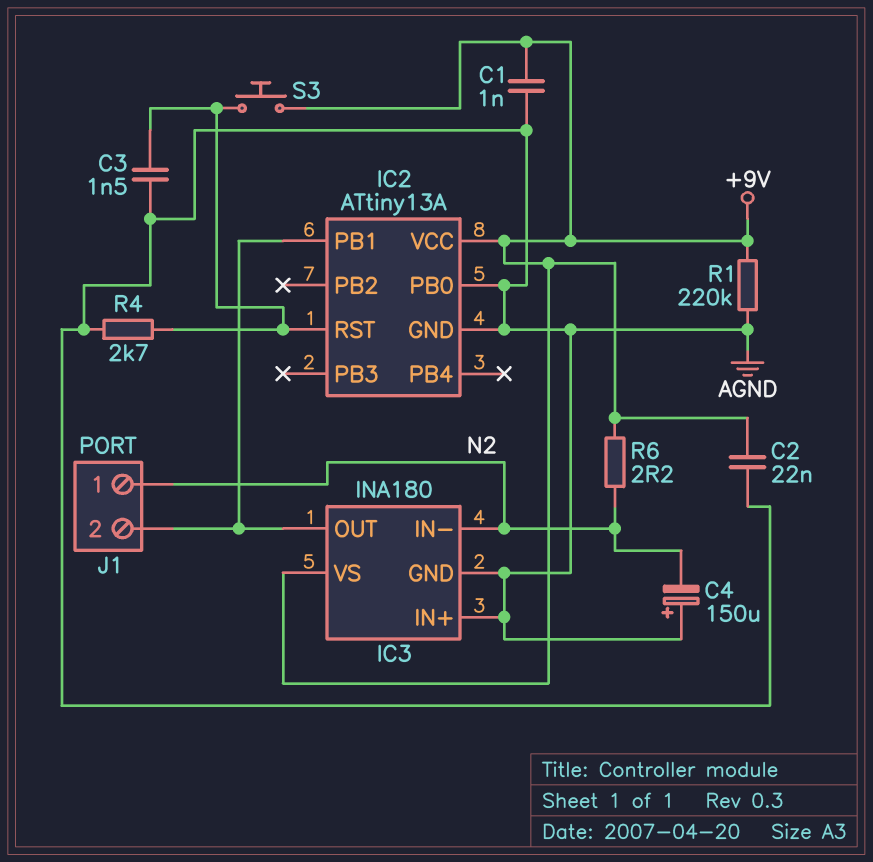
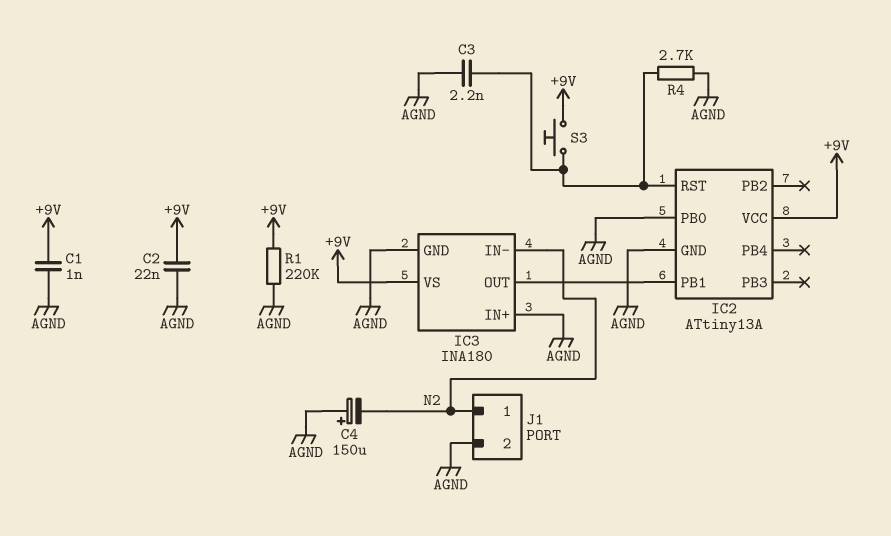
C3: 1.5nF (AGND, IC2/RST) -> 2.2nF (AGND, IC2/RST)
J1 pin 2: IC2/PB1 -> AGND
R6: 2.2 (+9V, N2) -> none

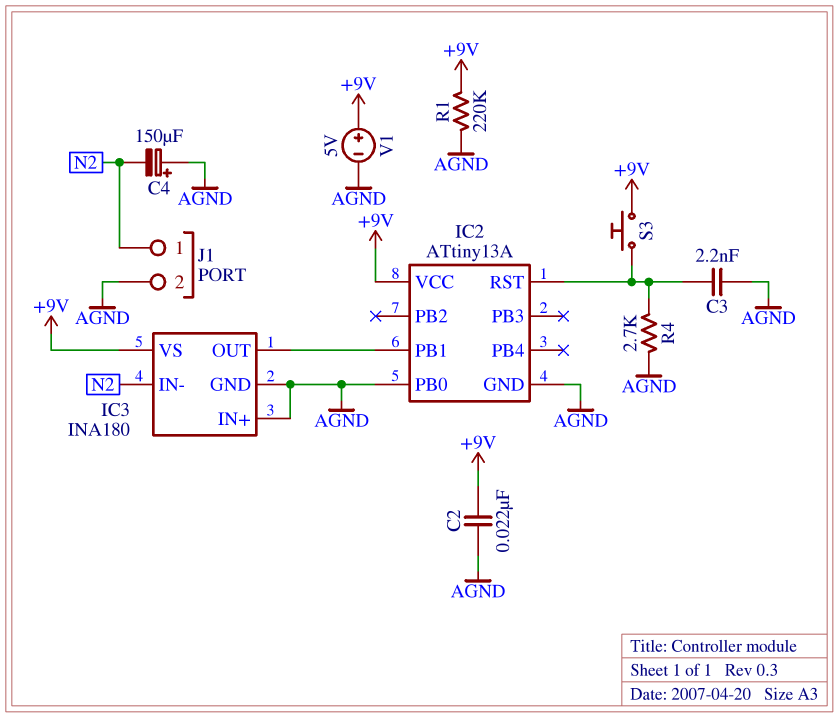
C1: 1nF (+9V, AGND) -> none
V1: none -> 5V (plus +9V, minus AGND)

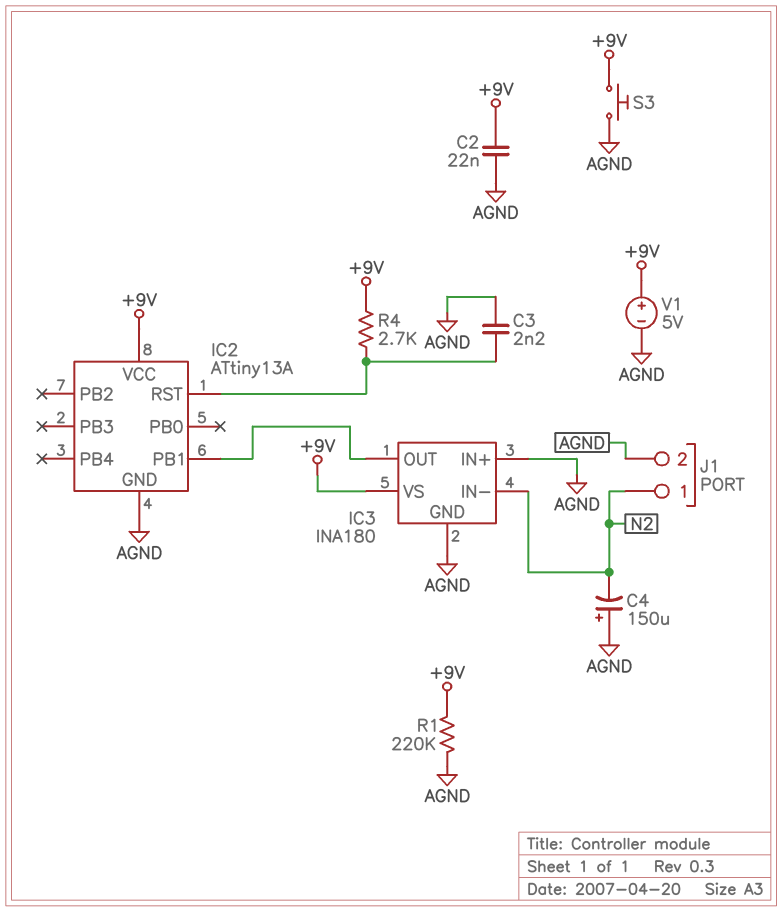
IC2 pin PB0: AGND -> none
R4: 2.7k (AGND, IC2/RST) -> 2.7k (+9V, IC2/RST)
S3: button (+9V, IC2/RST) -> button (+9V, AGND)

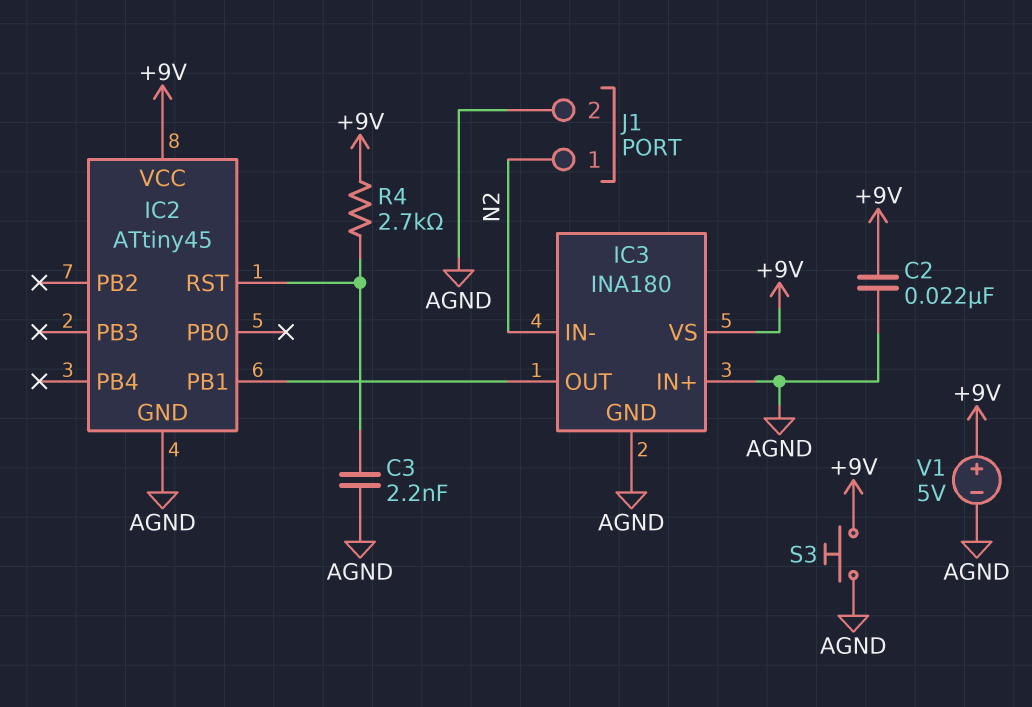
C4: 150uF (plus AGND, minus N2) -> none
IC2: ATtiny13A -> ATtiny45
R1: 220k (+9V, AGND) -> none

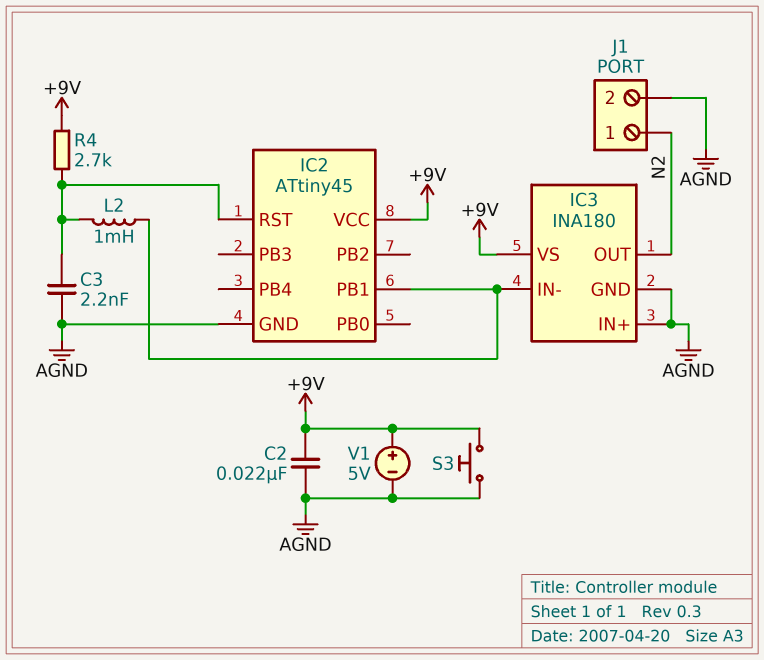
IC3 pin IN-: N2 -> IC2/PB1
IC3 pin OUT: IC2/PB1 -> N2
L2: none -> 1mH (IC2/PB1, IC2/RST)

